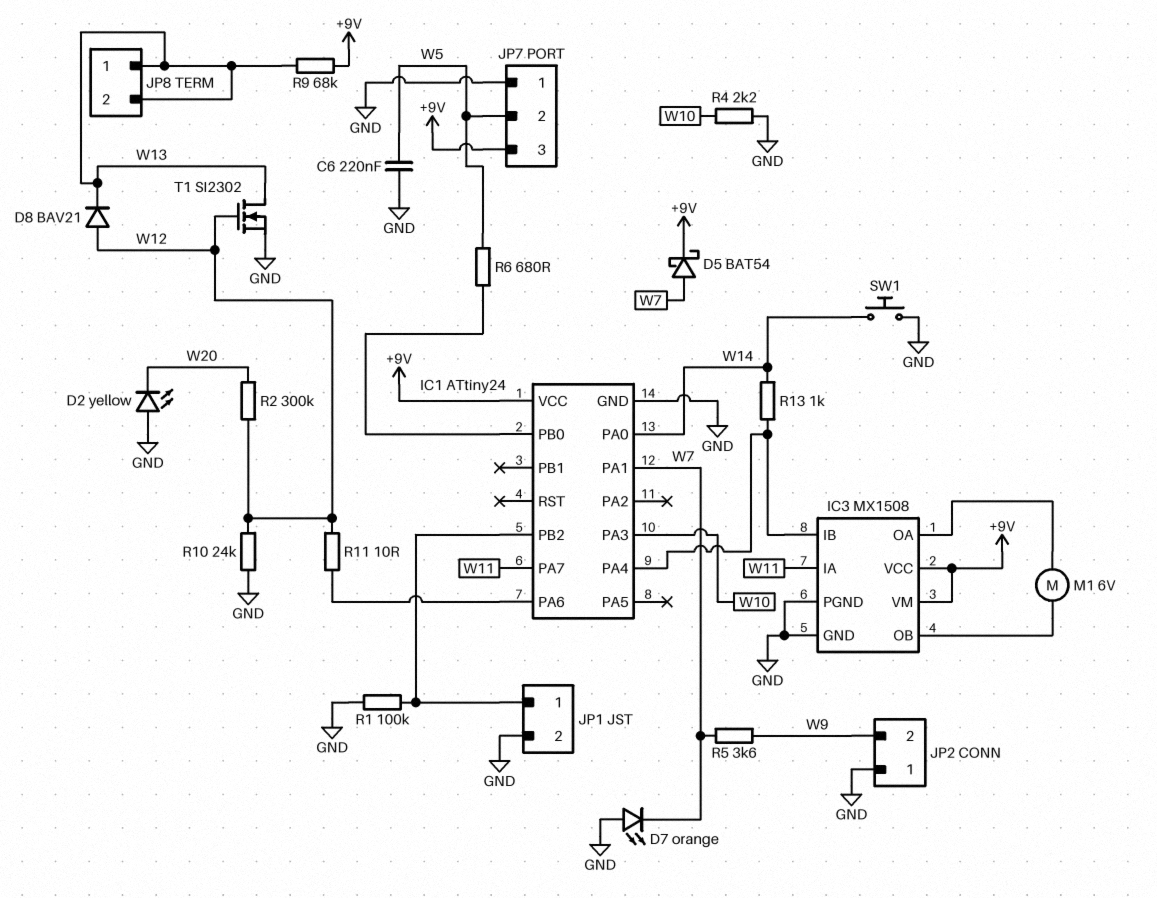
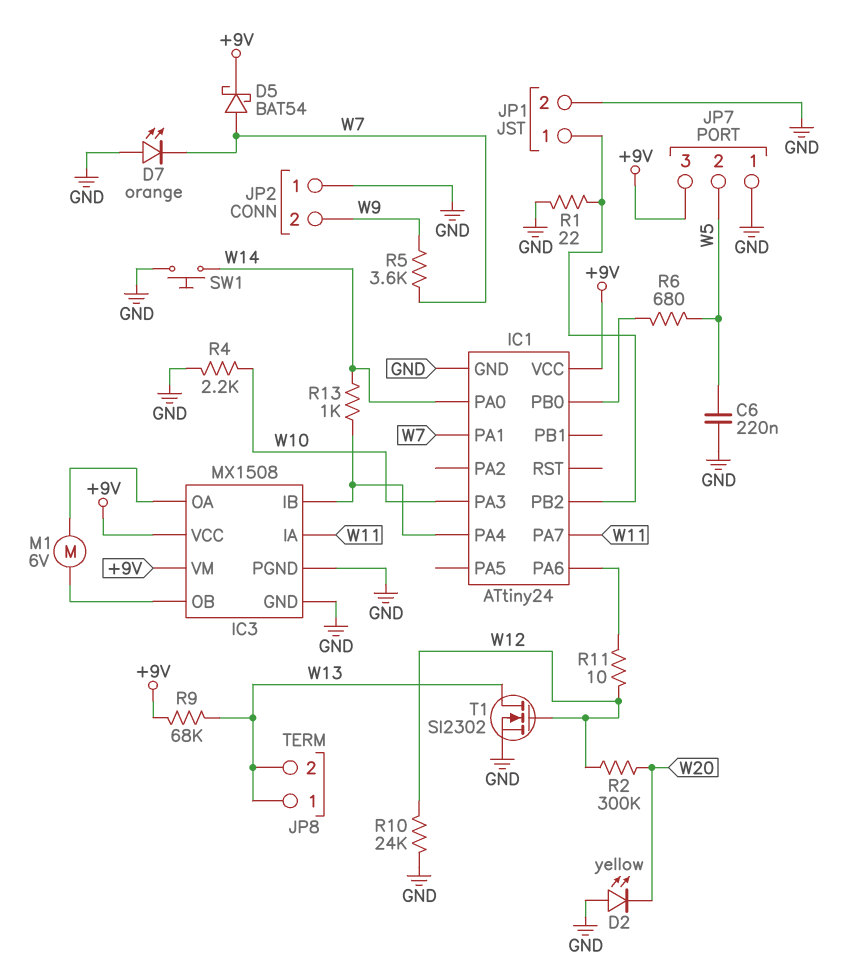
D8: diode BAV21 (A W12, K W13) -> none
R1: 100k (GND, IC1/PB2) -> 22 (GND, IC1/PB2)

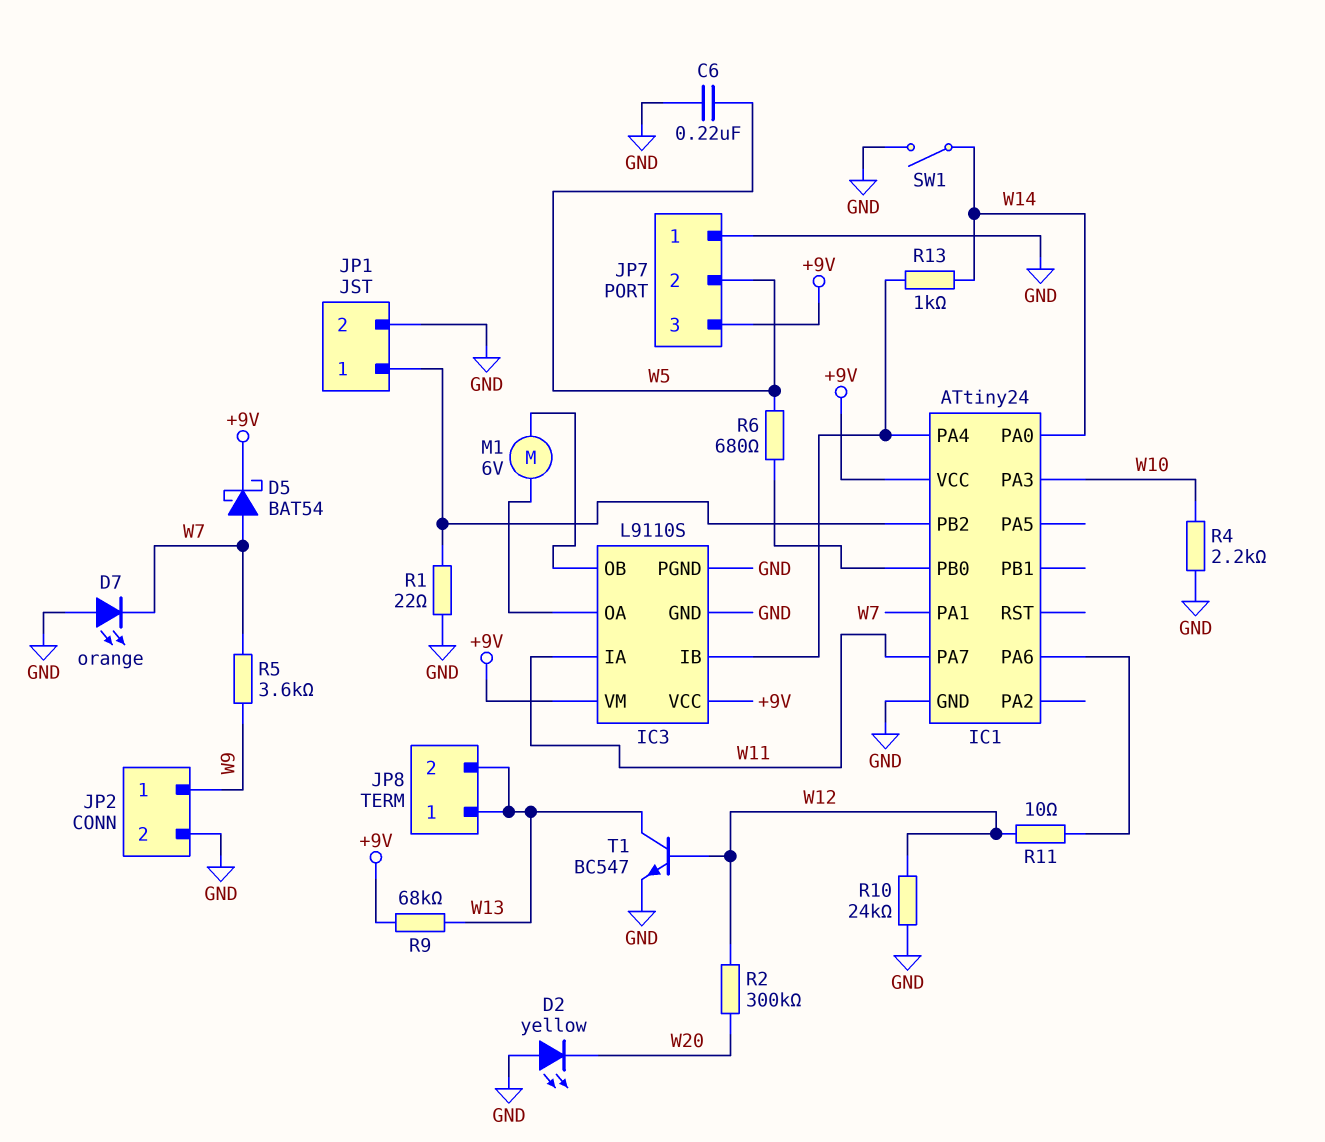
IC3: MX1508 -> L9110S
JP2 pin 1: GND -> W9
JP2 pin 2: W9 -> GND
SW1: button (GND, W14) -> switch (GND, W14)
T1: NMOS SI2302 (G W12, D W13, S GND) -> NPN BC547 (B W12, C W13, E GND)

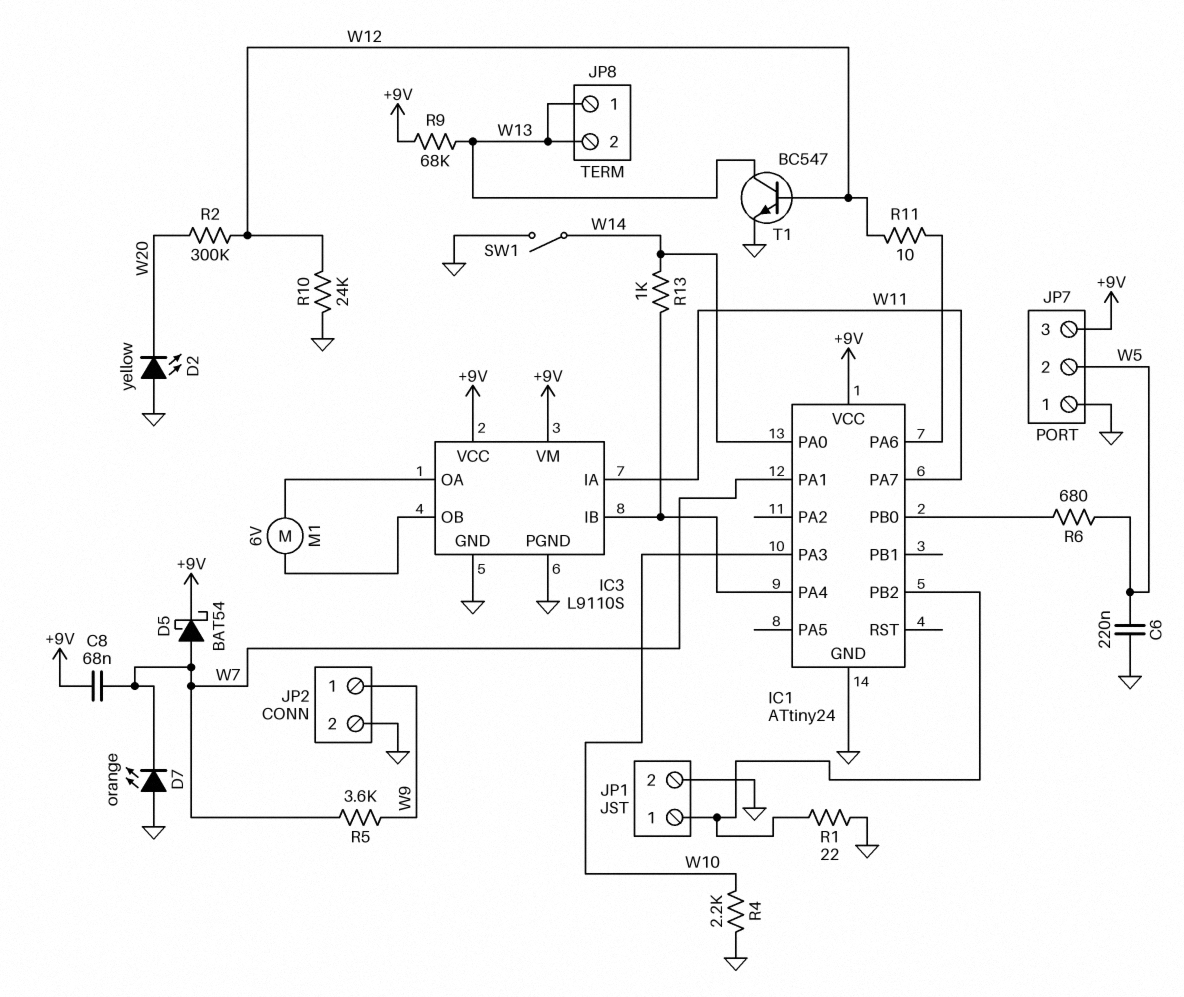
C8: none -> 68nF (+9V, W7)

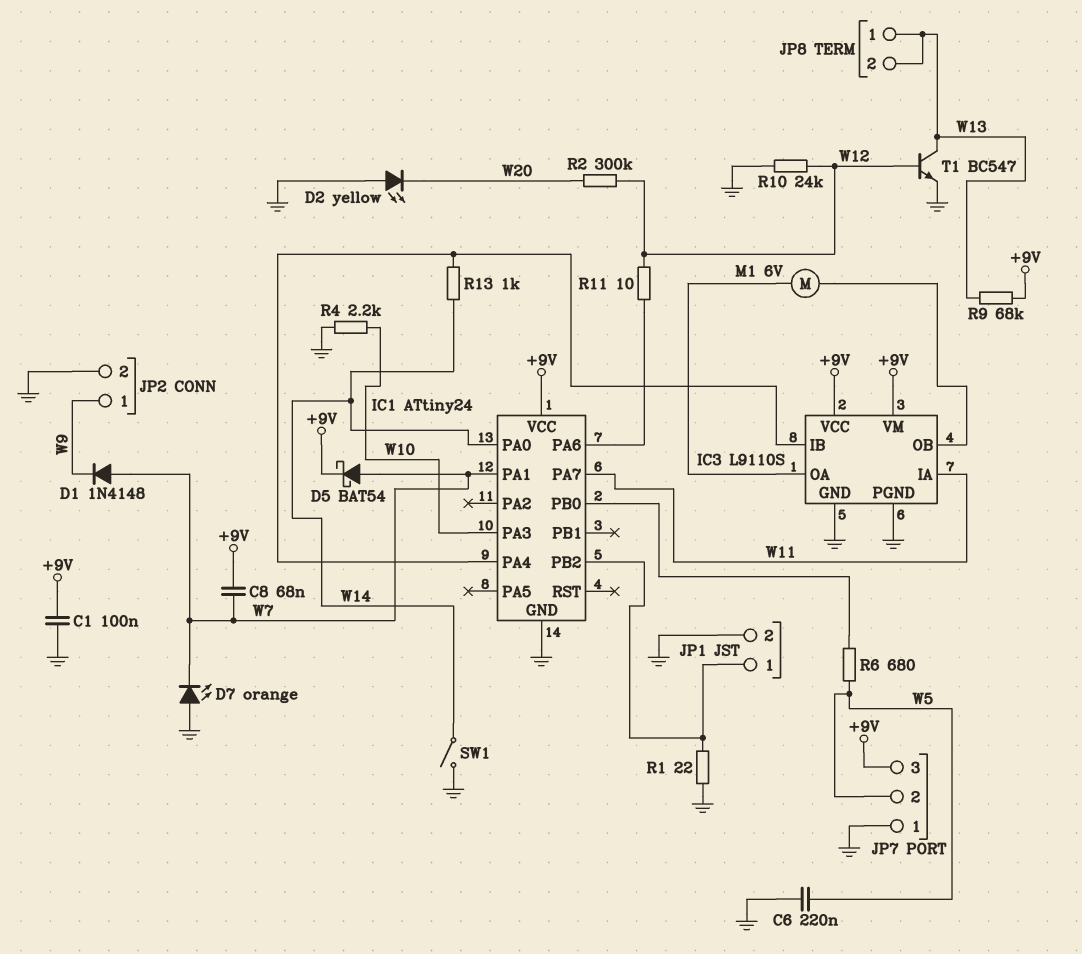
C1: none -> 100nF (+9V, GND)
D1: none -> diode 1N4148 (A W7, K W9)
R5: 3.6k (W7, W9) -> none

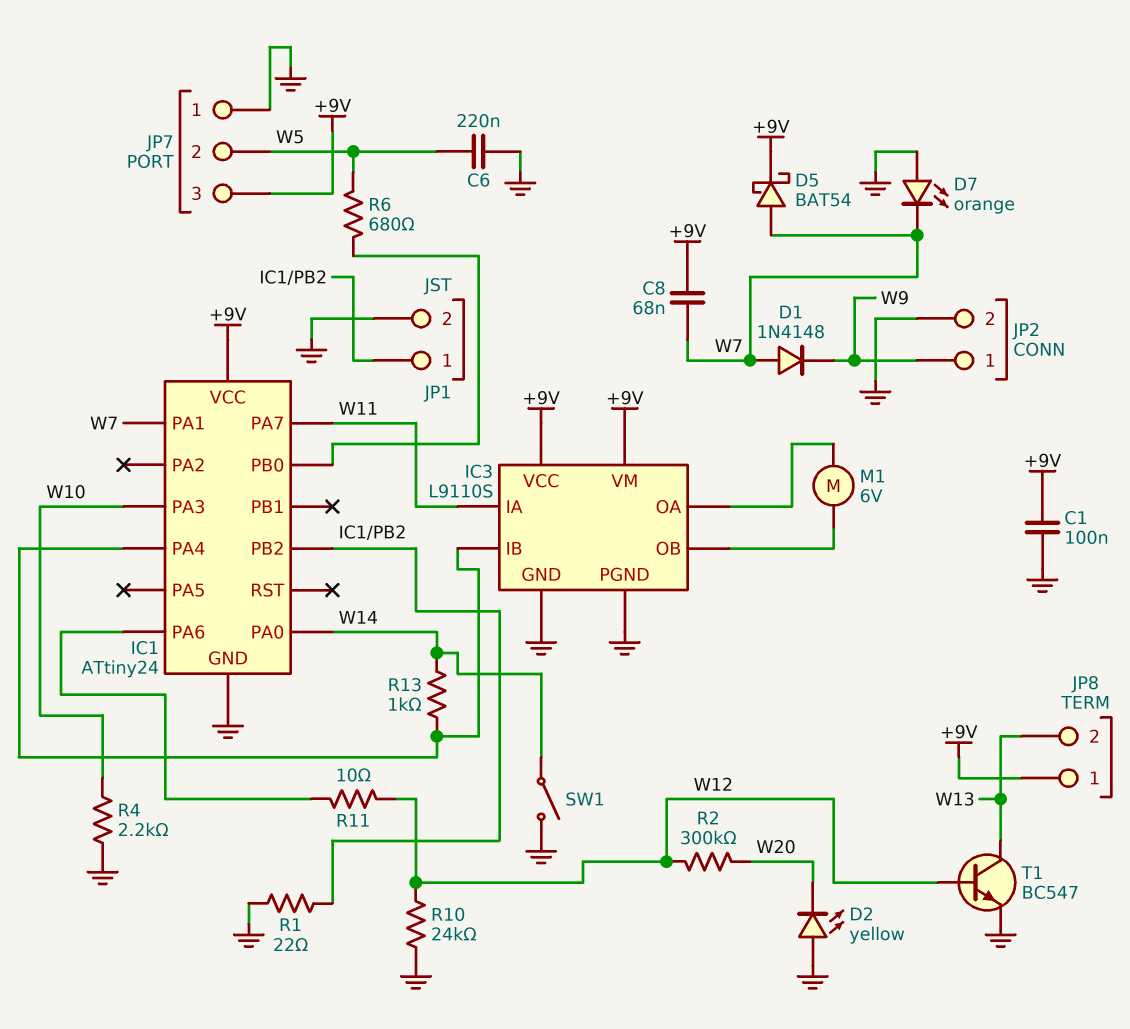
JP8 pin 1: W13 -> +9V
R9: 68k (+9V, W13) -> none

